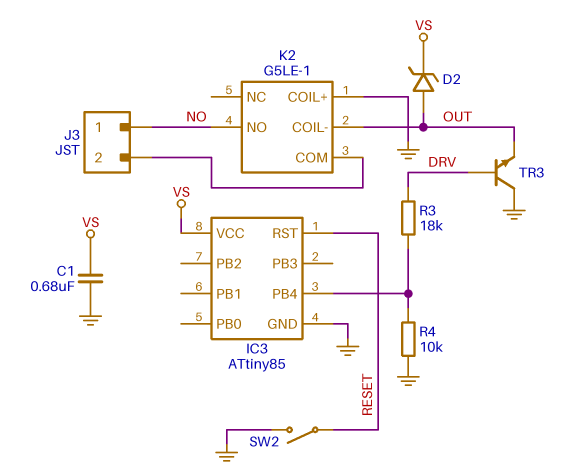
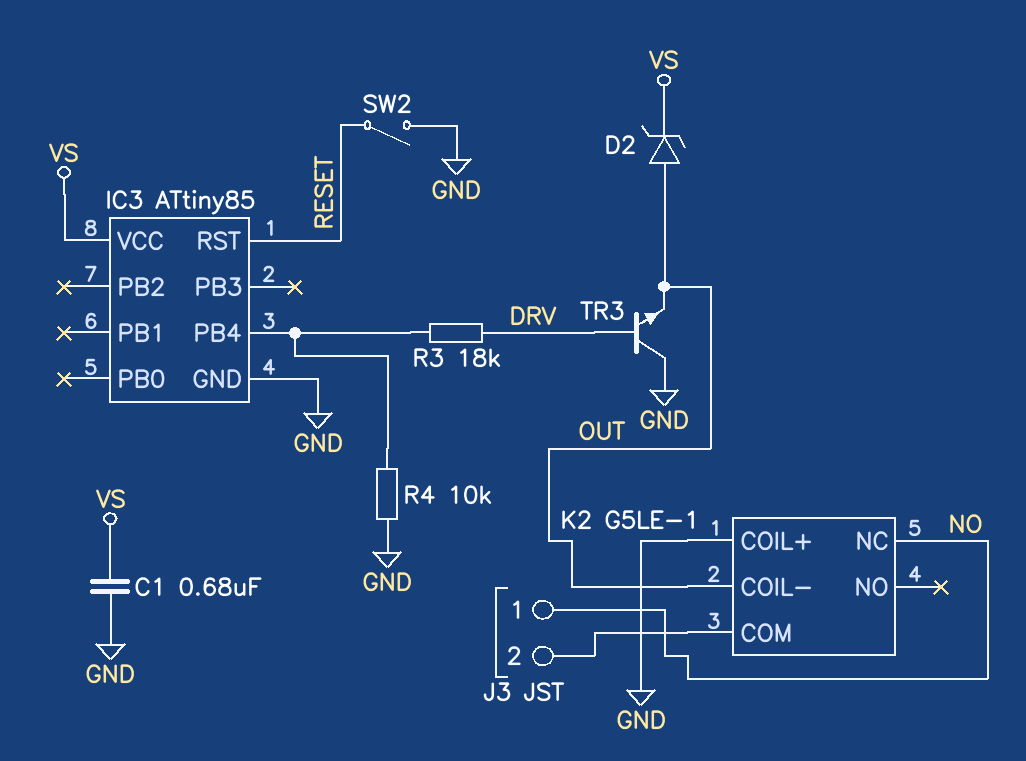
K2 pin NC: none -> NO
K2 pin NO: NO -> none

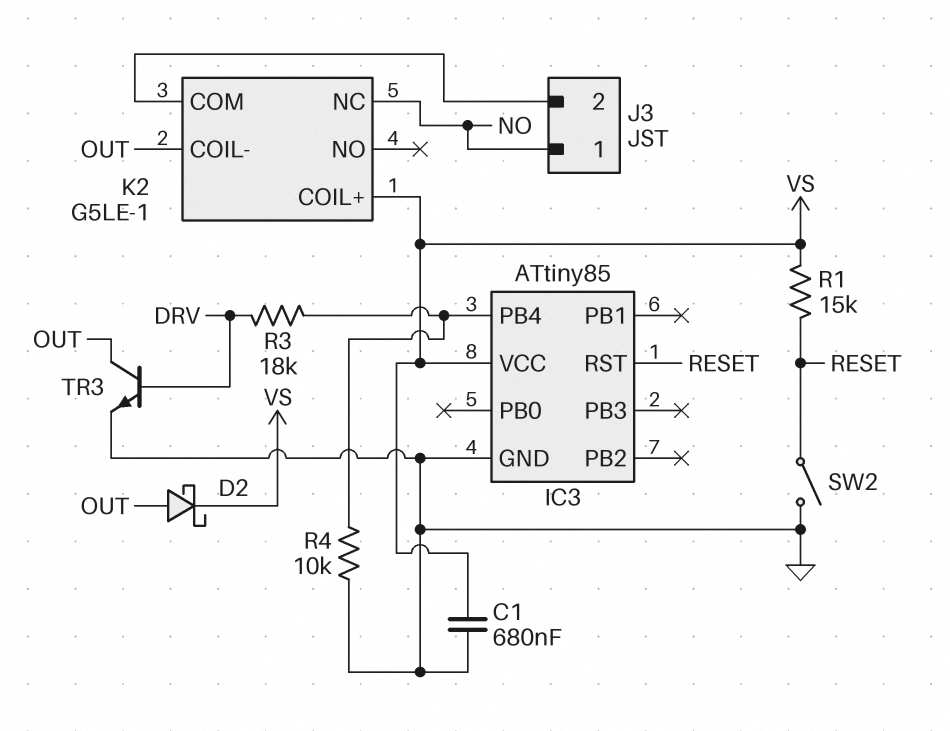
D2: zener (A OUT, K VS) -> schottky (A OUT, K VS)
K2 pin COIL+: GND -> VS
R1: none -> 15k (RESET, VS)
TR3: NPN (B DRV, C GND, E OUT) -> NPN (B DRV, C OUT, E GND)

